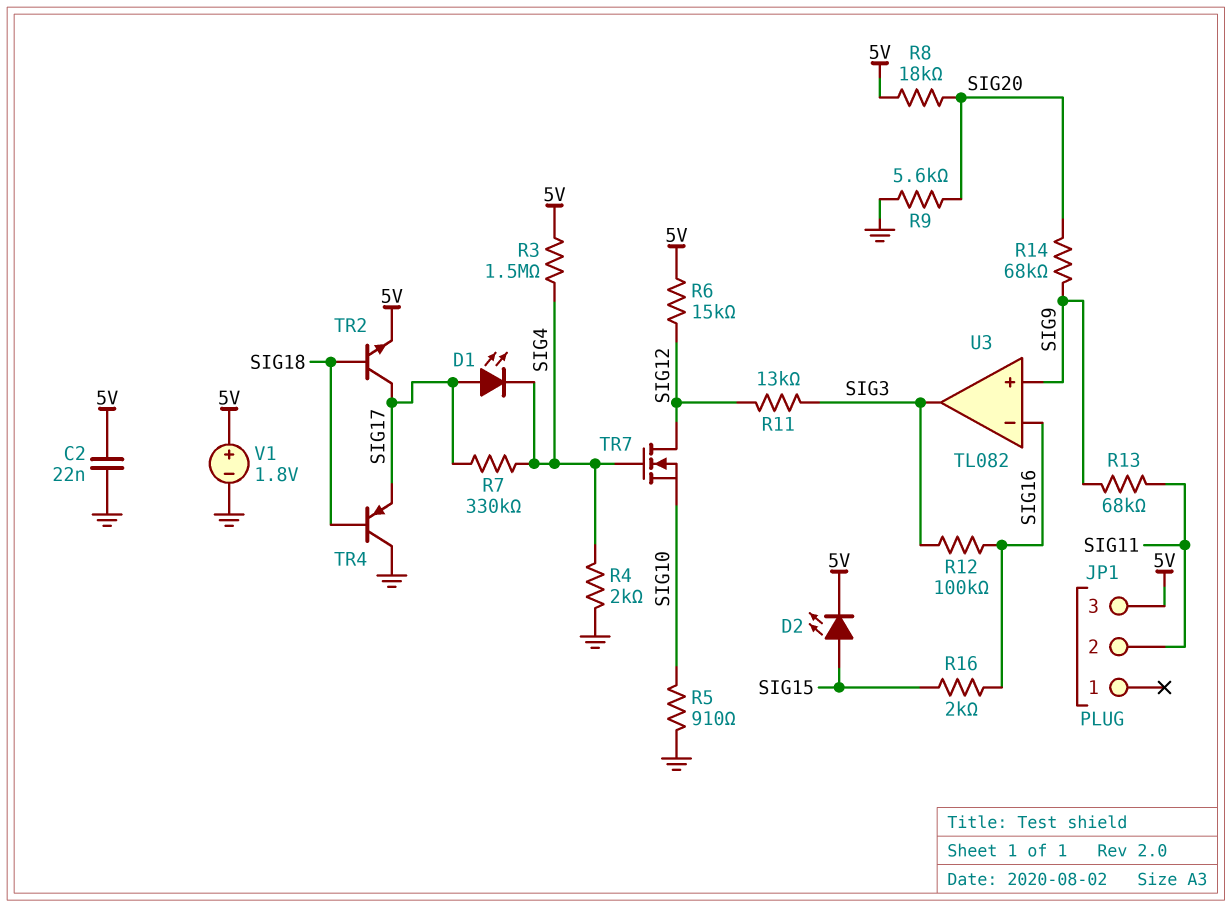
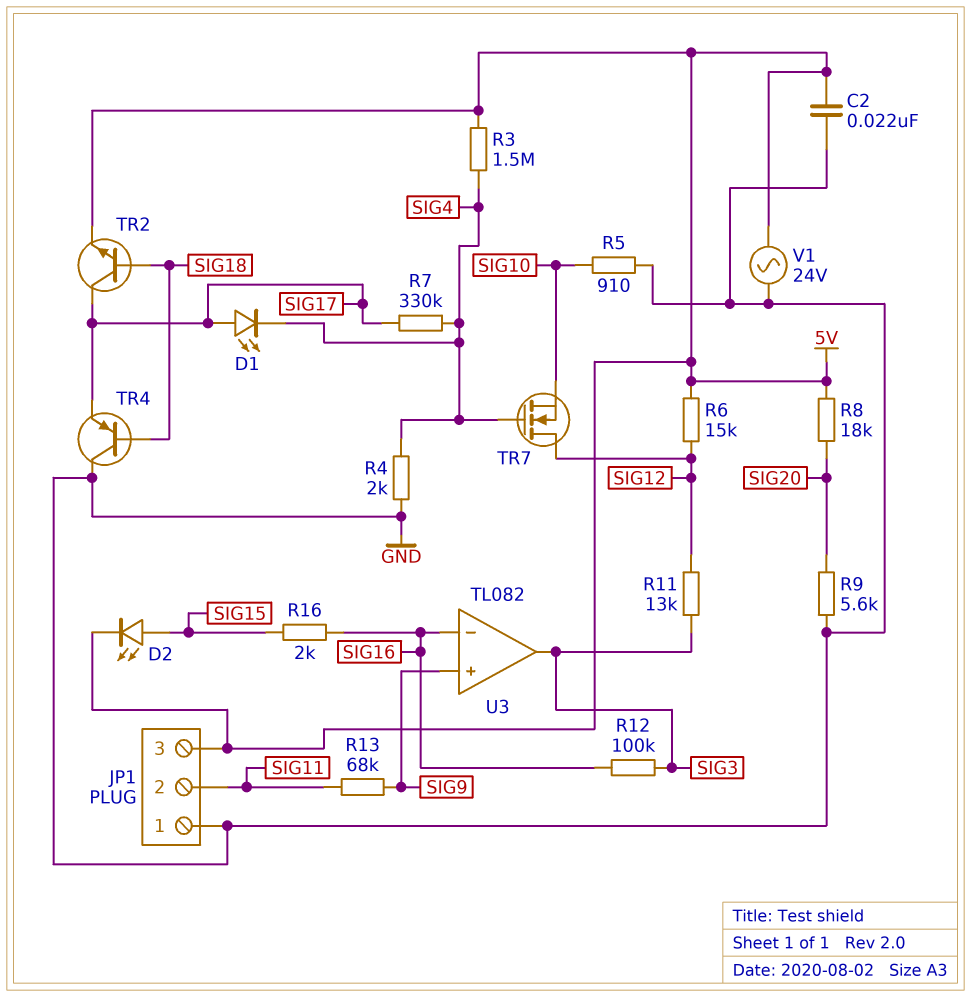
JP1 pin 1: none -> GND
R14: 68k (SIG9, SIG20) -> none
V1: 1.8V (plus 5V, minus GND) -> AC 24V (5V, GND)

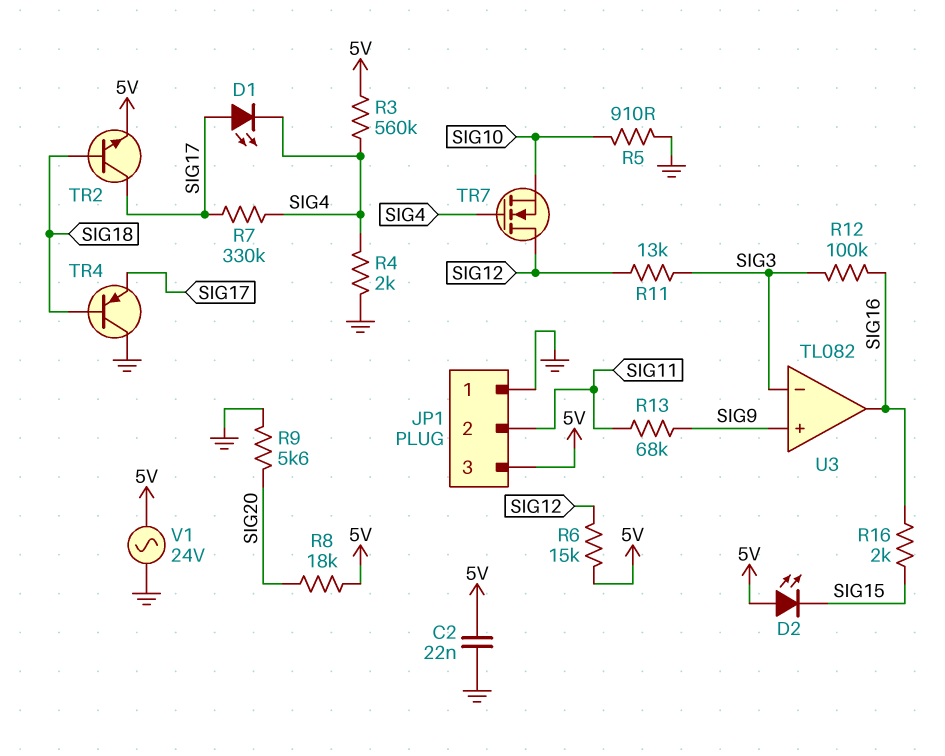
D2: LED (A SIG15, K 5V) -> LED (A 5V, K SIG15)
R3: 1.5M (5V, SIG4) -> 560k (5V, SIG4)
U3 pin in-: SIG16 -> SIG3
U3 pin out: SIG3 -> SIG16

